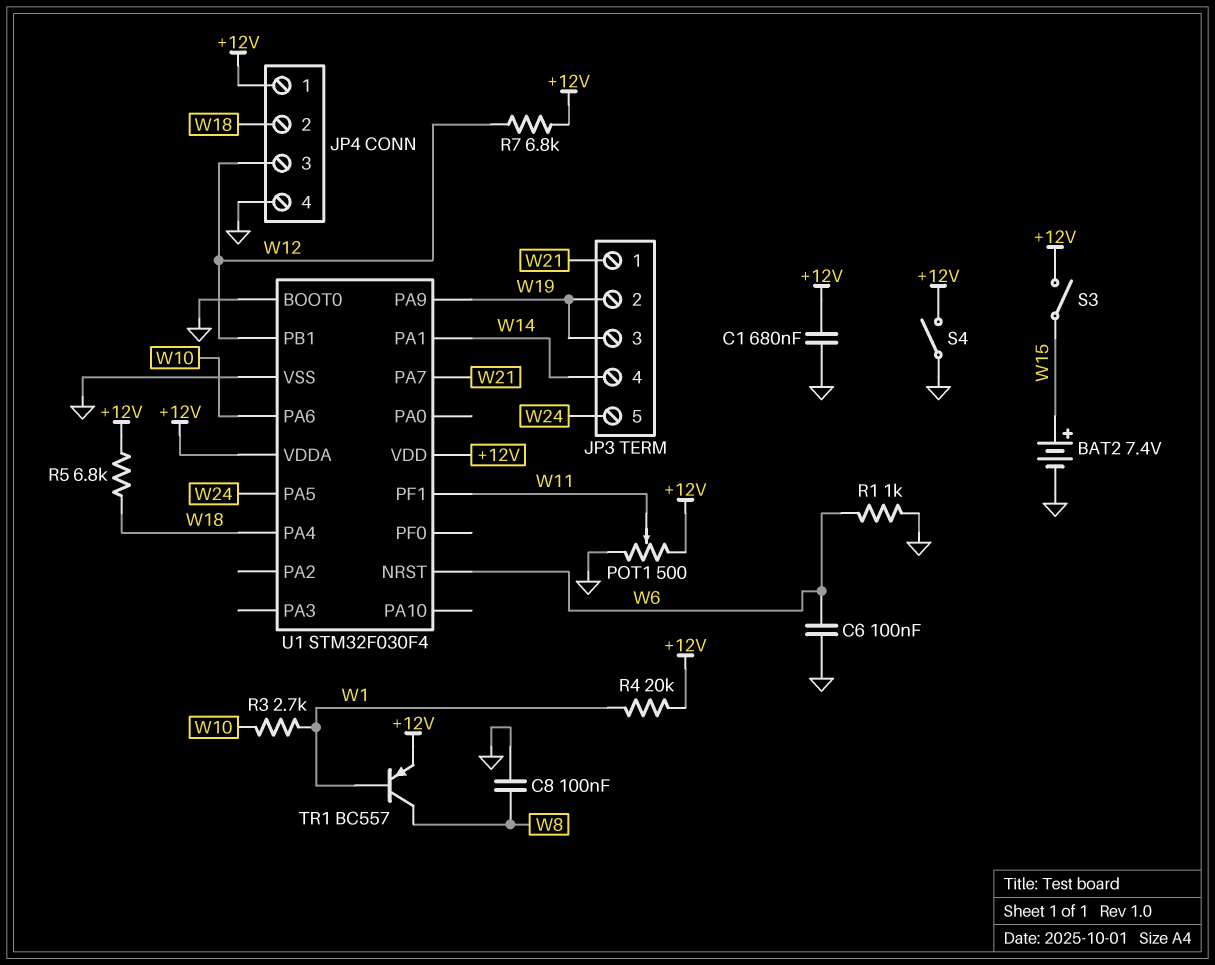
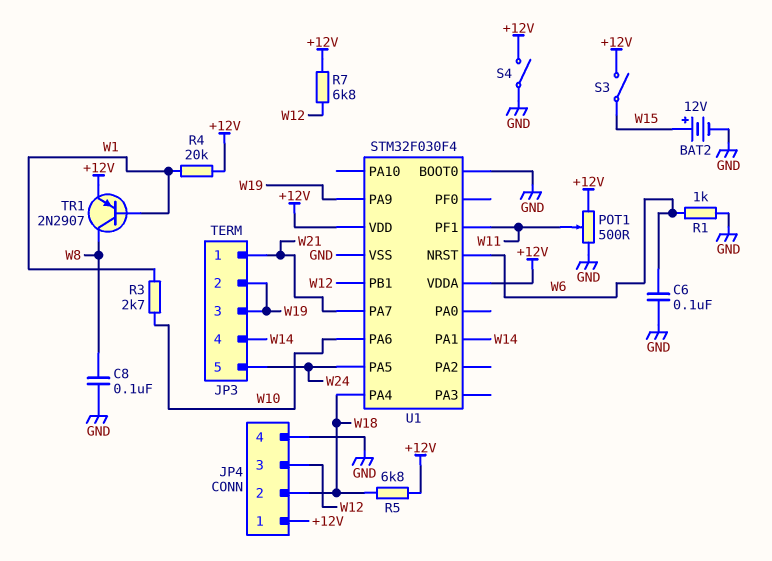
BAT2: 7.4V (plus W15, minus GND) -> 12V (plus W15, minus GND)
C1: 680nF (+12V, GND) -> none
TR1: PNP BC557 (B W1, C W8, E +12V) -> PNP 2N2907 (B W1, C W8, E +12V)

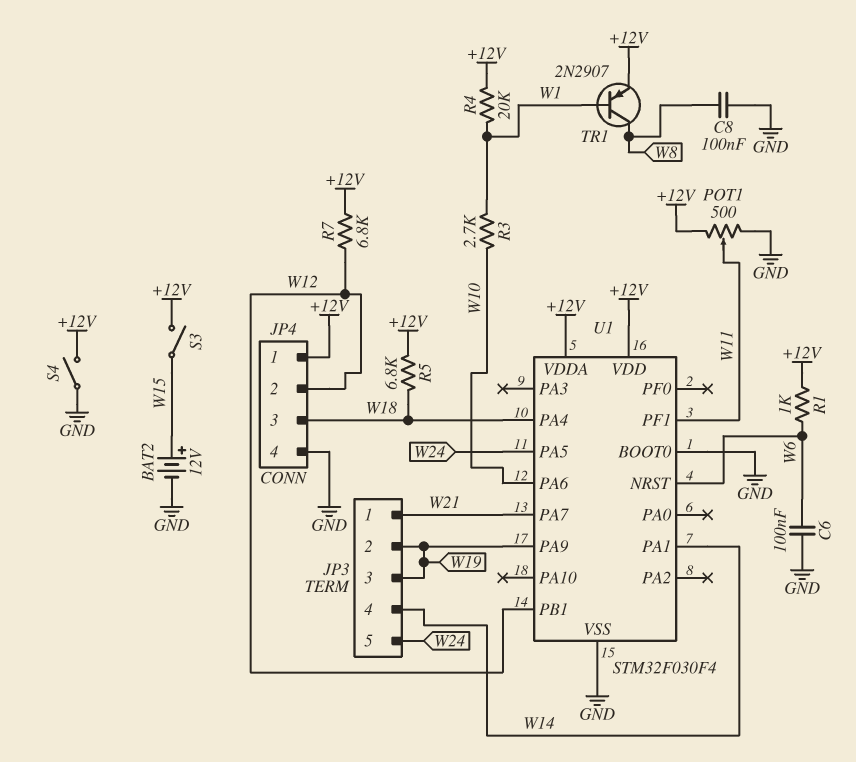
JP4 pin 2: W18 -> W12
JP4 pin 3: W12 -> W18
R1: 1k (GND, W6) -> 1k (+12V, W6)

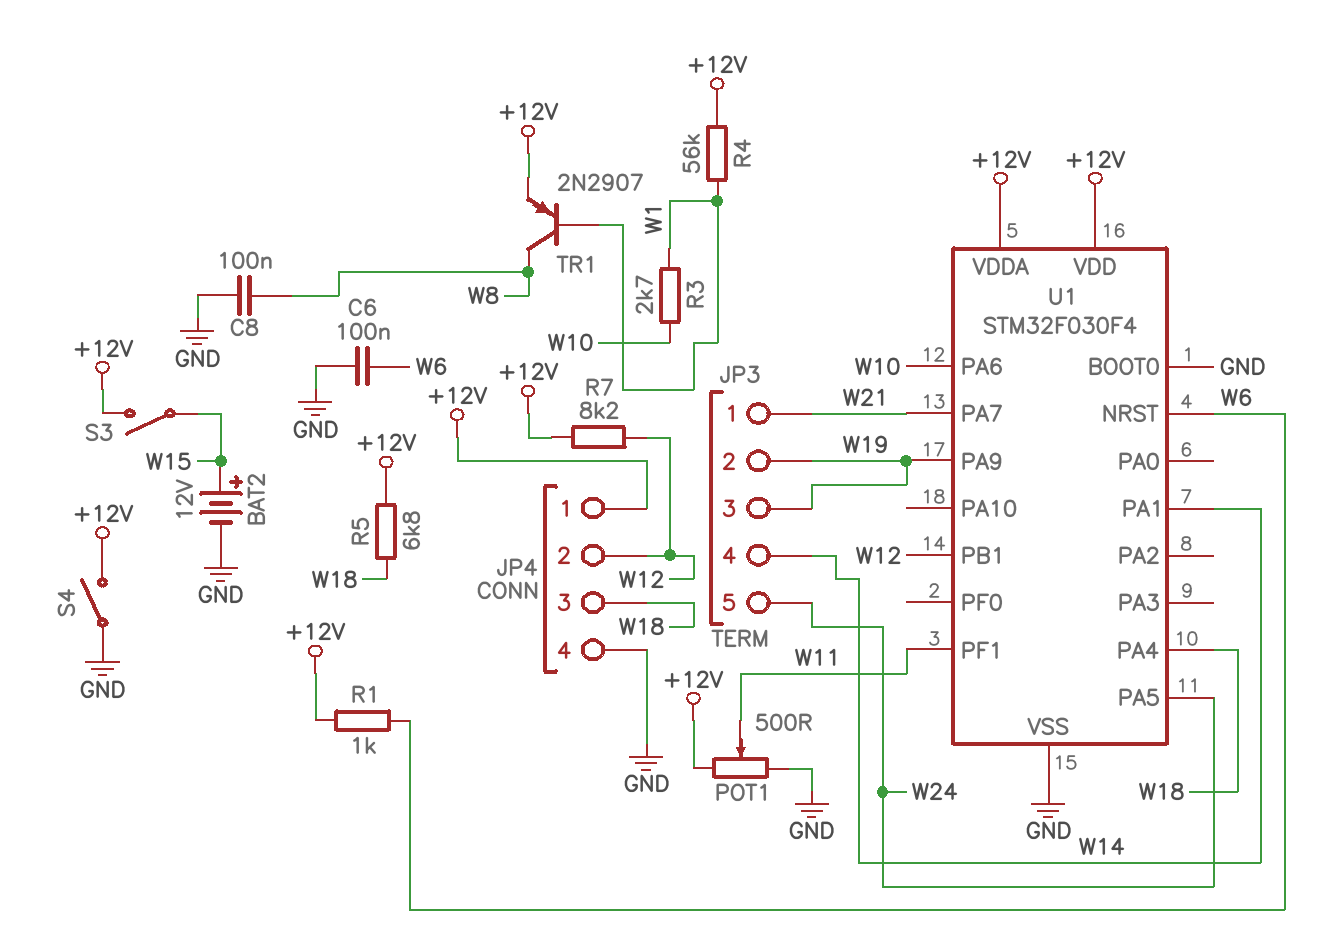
R4: 20k (+12V, W1) -> 56k (+12V, W1)
R7: 6.8k (+12V, W12) -> 8.2k (+12V, W12)

